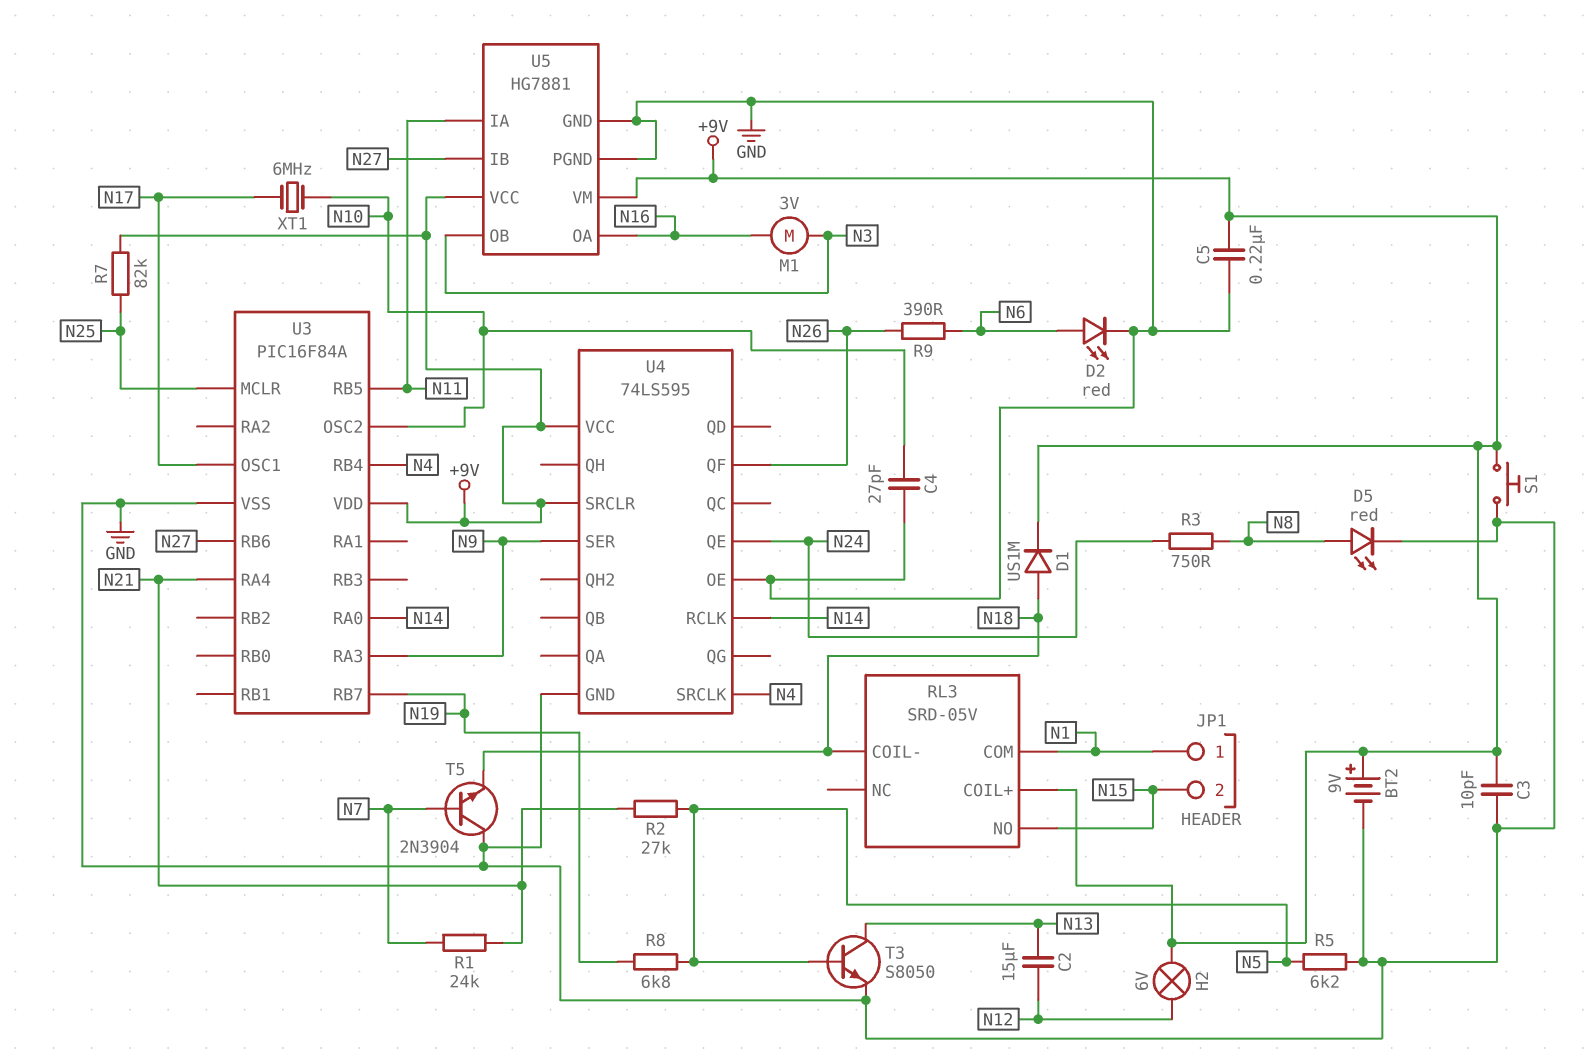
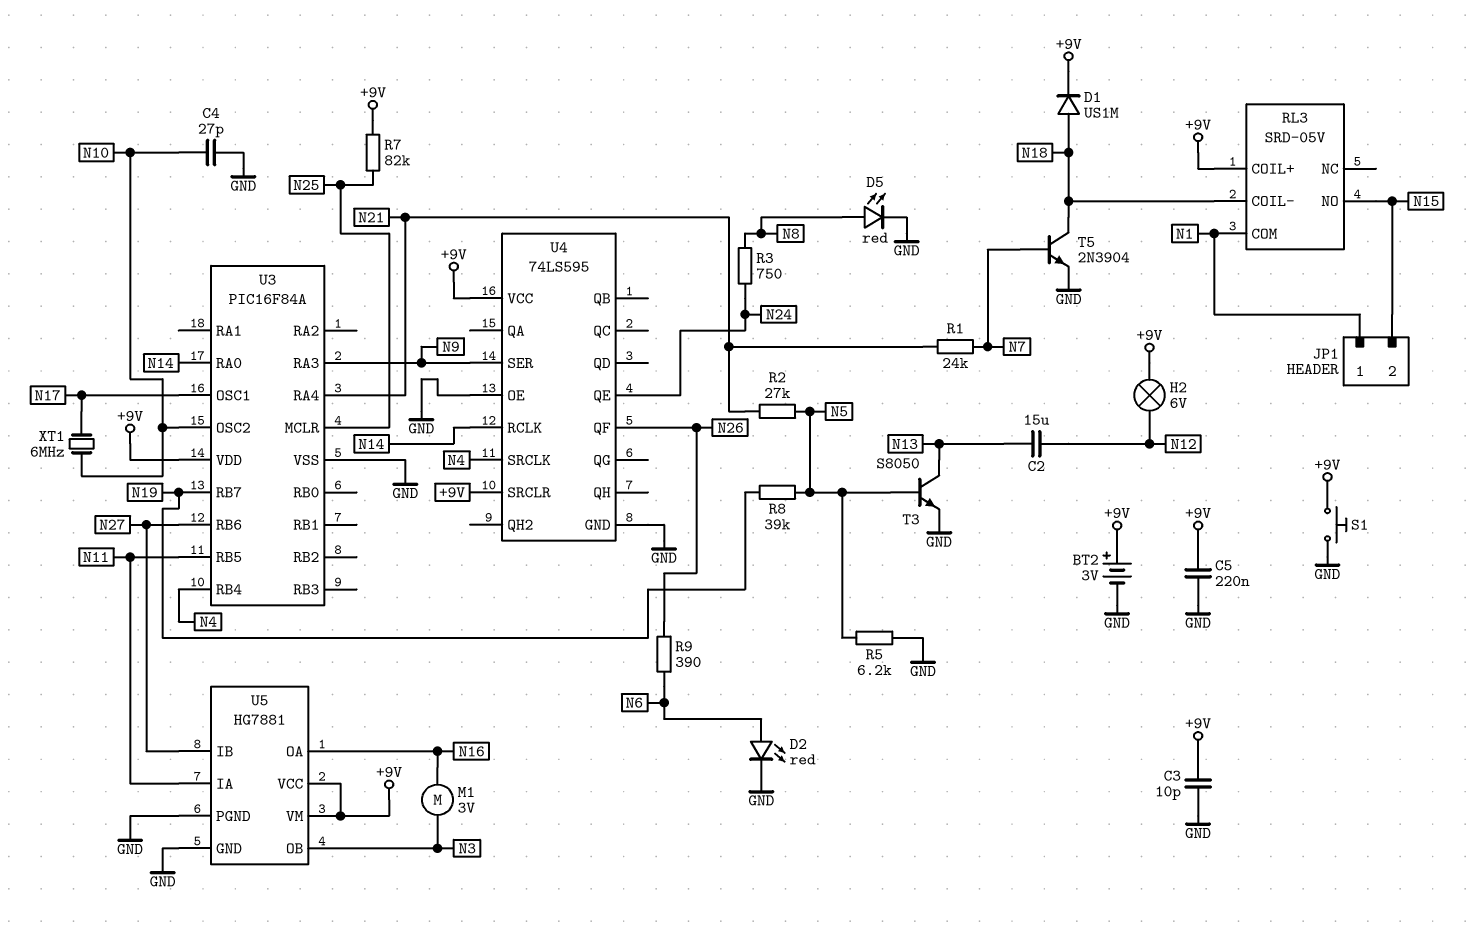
BT2: 9V (plus +9V, minus GND) -> 3V (plus +9V, minus GND)
R8: 6.8k (N5, N19) -> 39k (N5, N19)
T5: NPN 2N3904 (B N7, C GND, E N18) -> NPN 2N3904 (B N7, C N18, E GND)

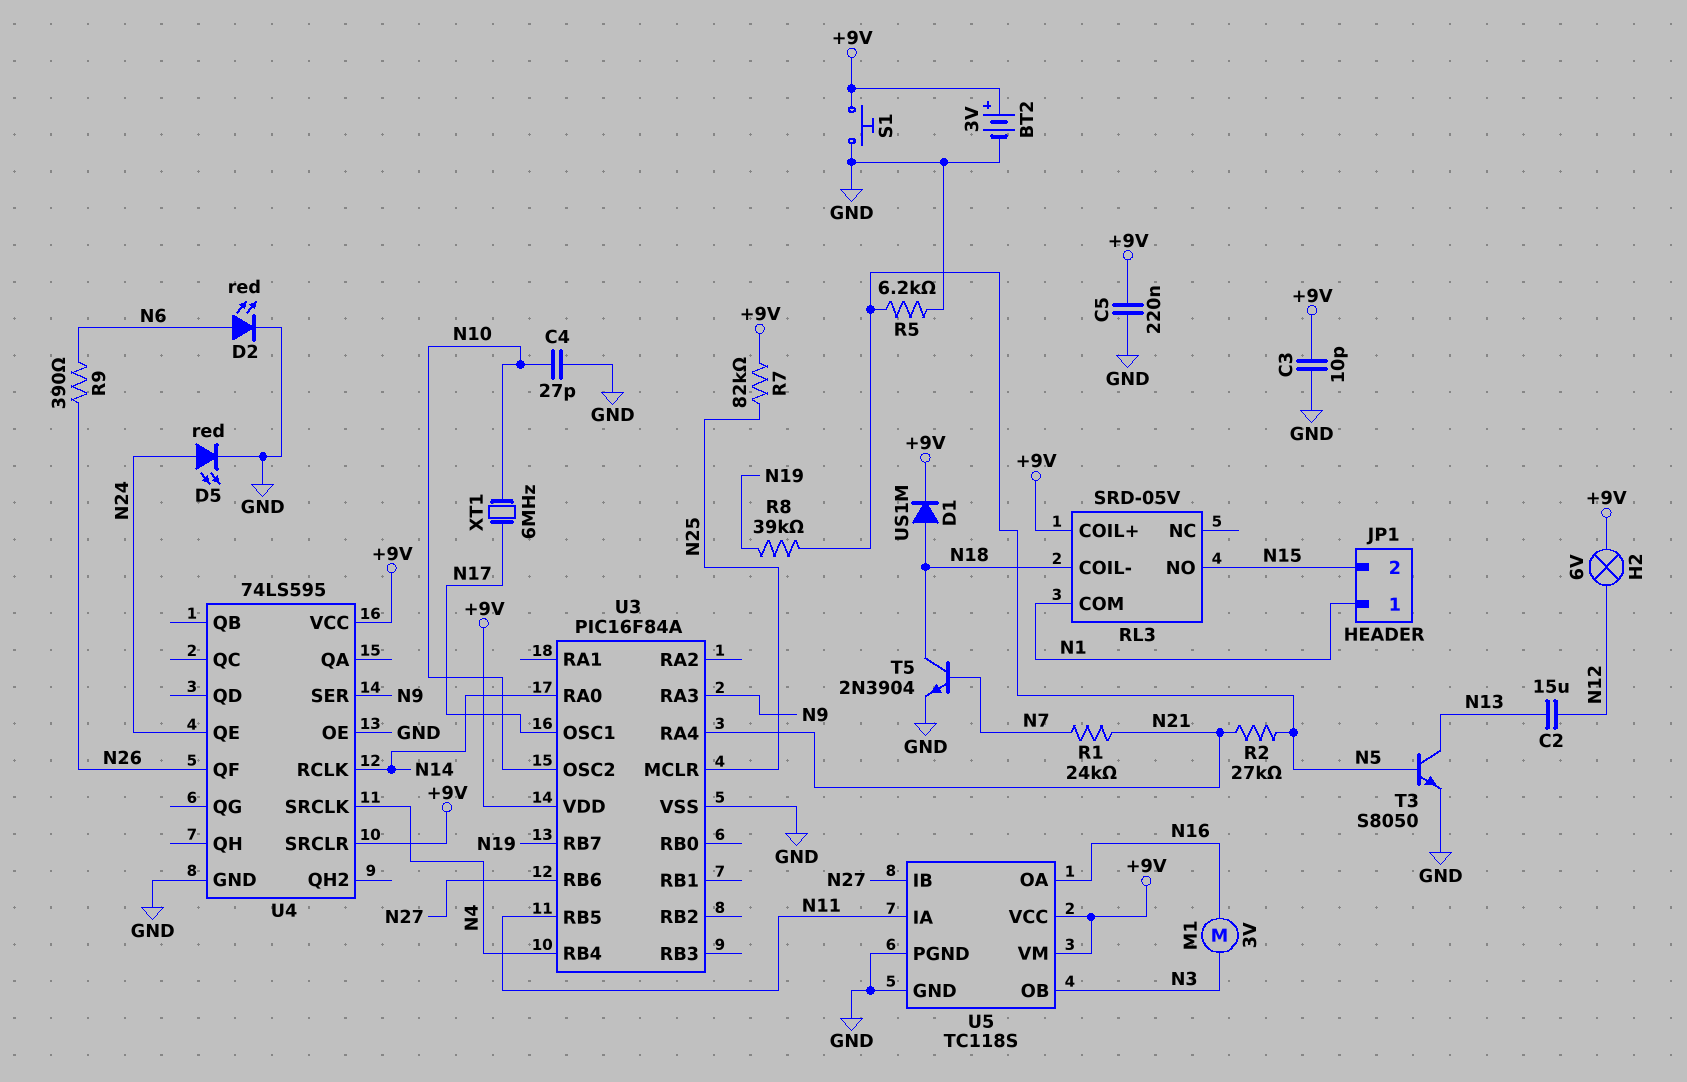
D5: LED red (A N8, K GND) -> LED red (A N24, K GND)
R3: 750 (N8, N24) -> none
U5: HG7881 -> TC118S

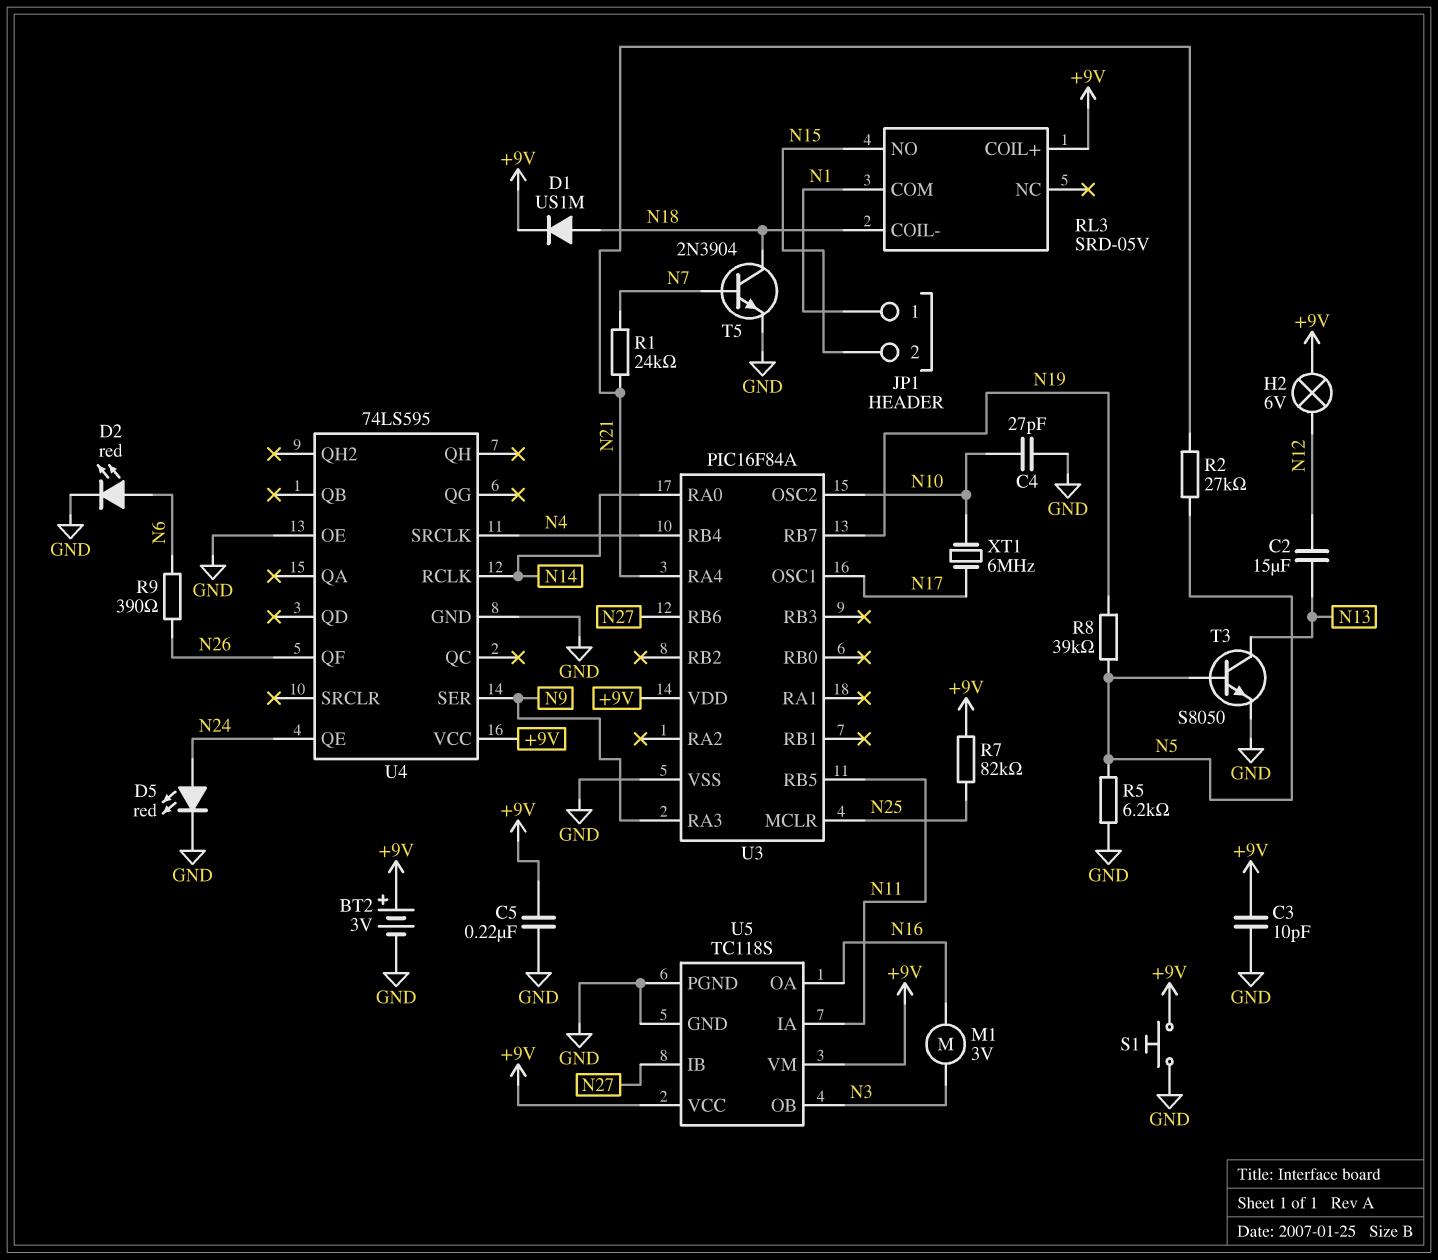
U4 pin SRCLR: +9V -> none

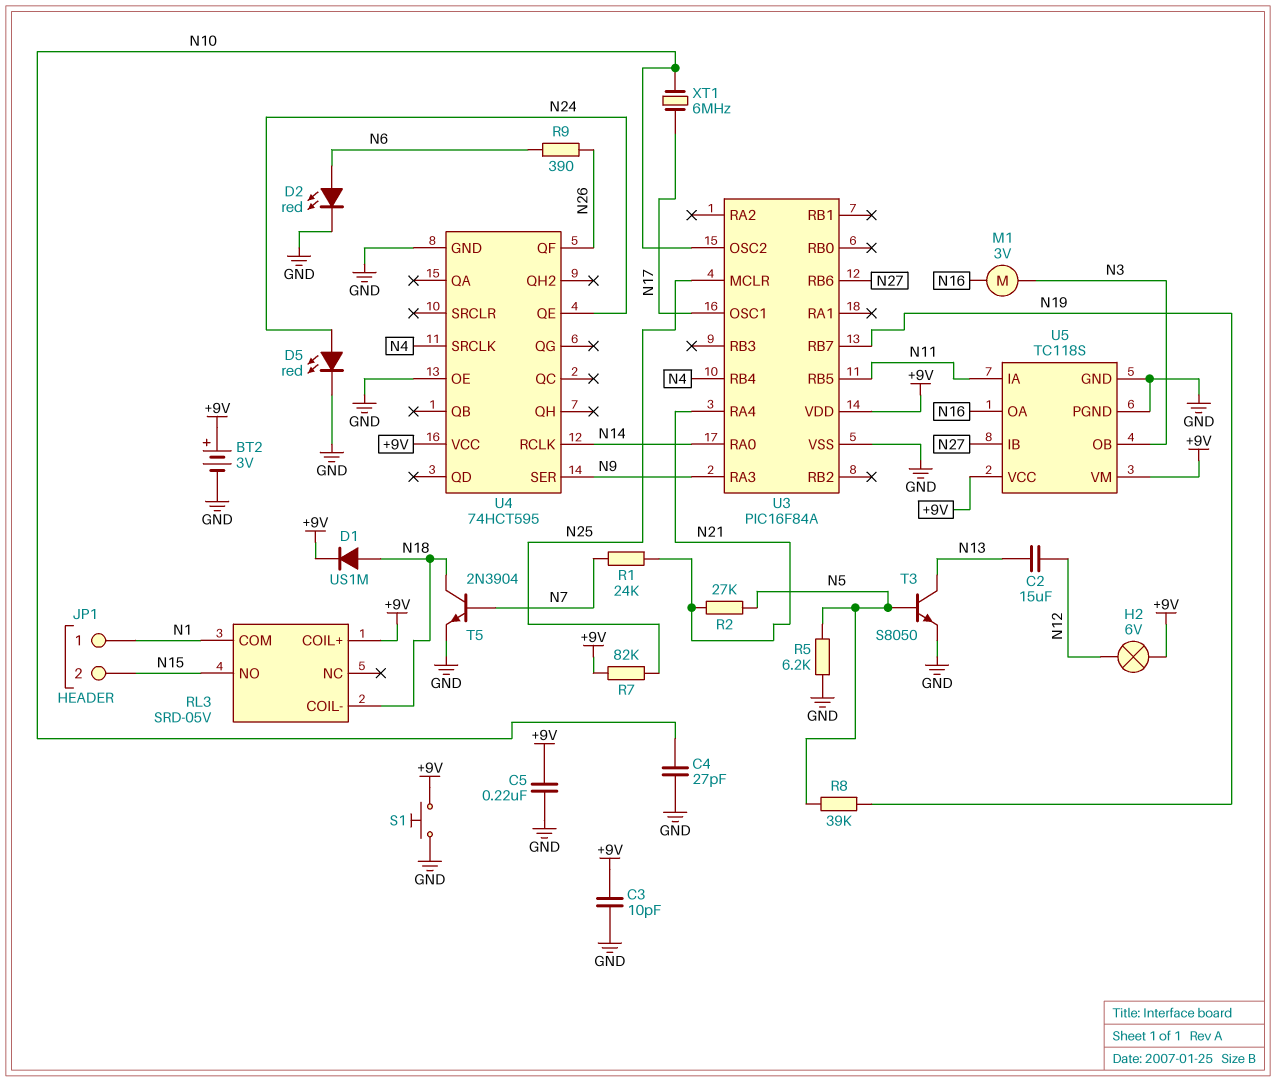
U4: 74LS595 -> 74HCT595

